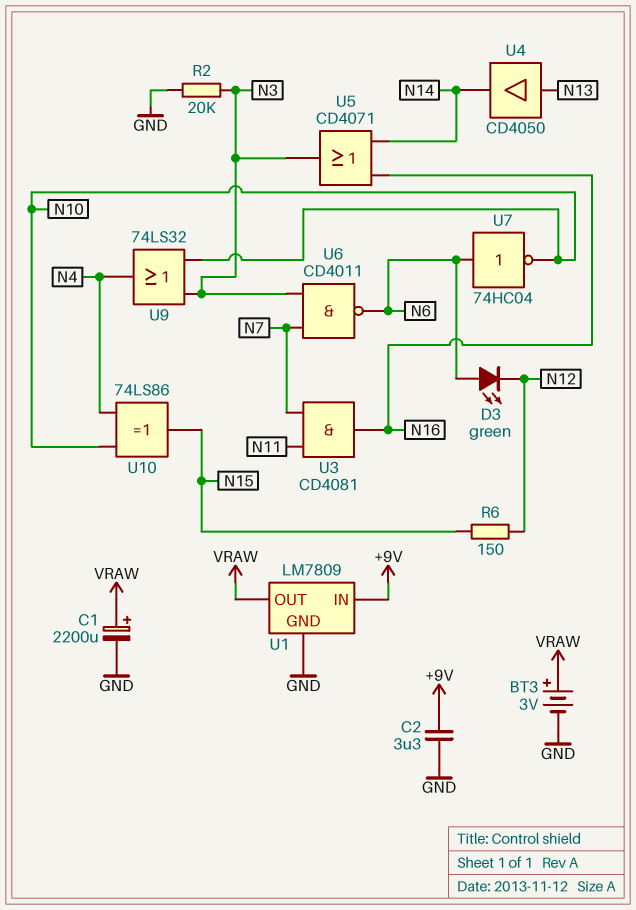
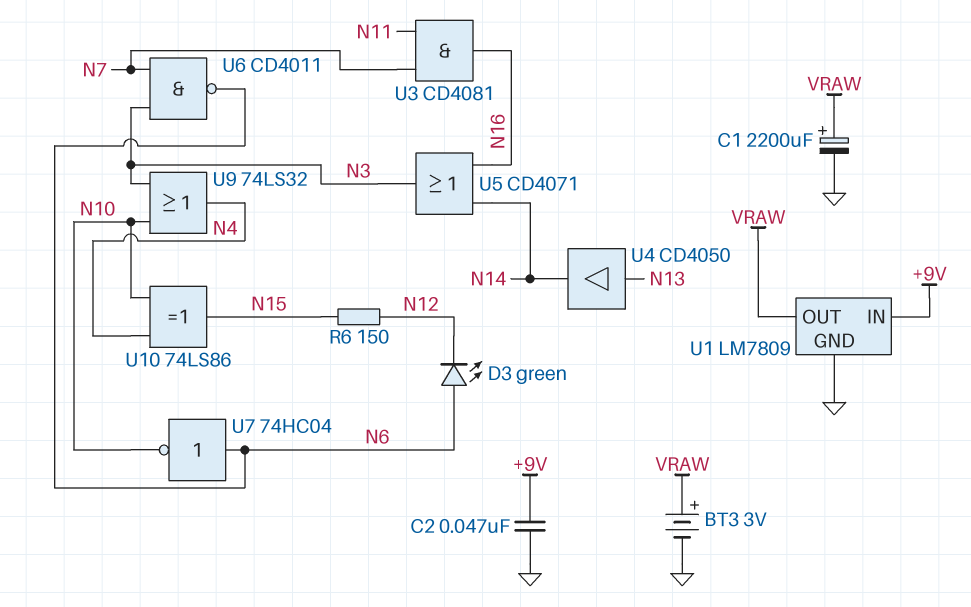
C2: 3.3uF (+9V, GND) -> 47nF (+9V, GND)
R2: 20k (GND, N3) -> none

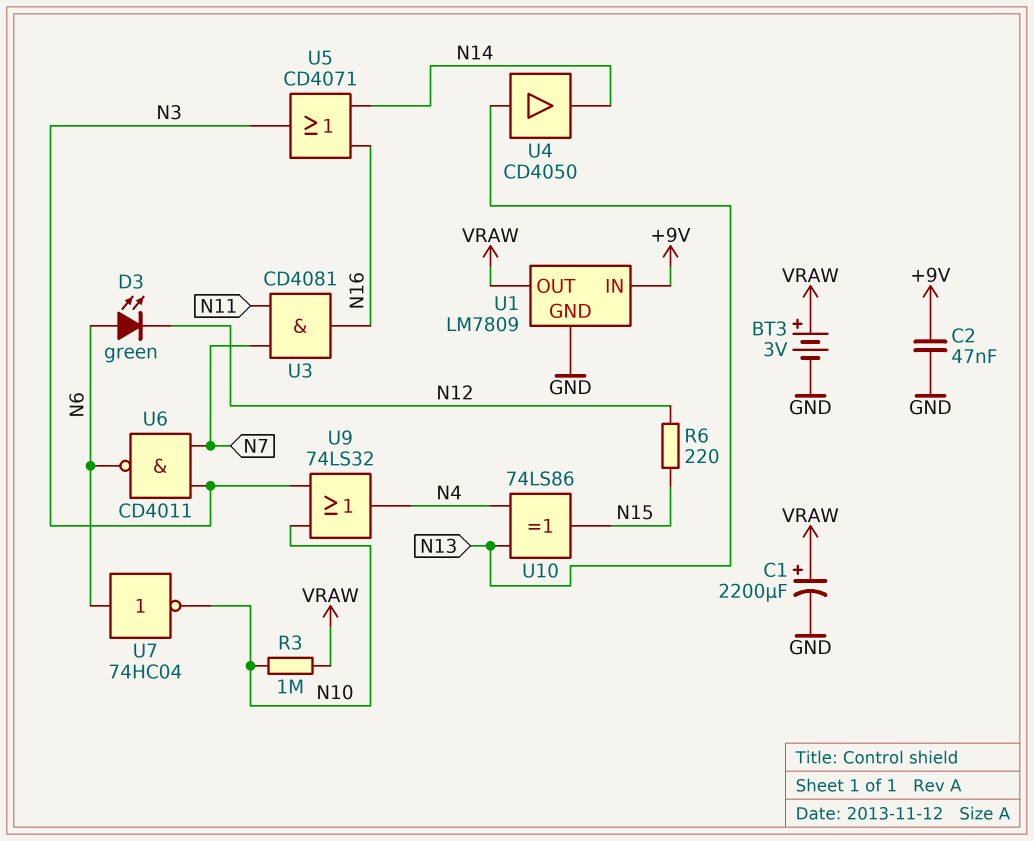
R3: none -> 1M (N10, VRAW)
R6: 150 (N12, N15) -> 220 (N12, N15)
U10: XOR 74LS86 (in N4, in N10, out N15) -> XOR 74LS86 (in N4, in N13, out N15)

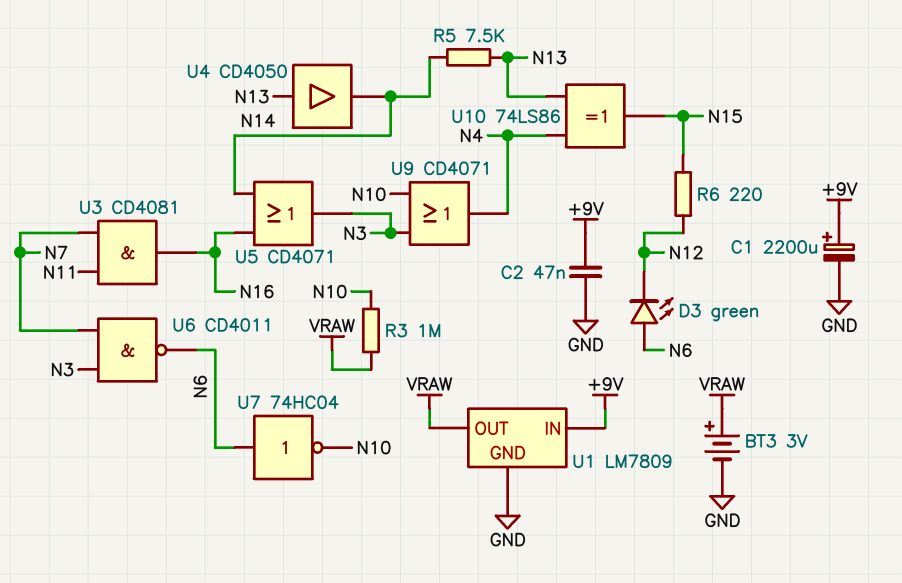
C1: 2200uF (plus VRAW, minus GND) -> 2200uF (plus +9V, minus GND)
R5: none -> 7.5k (N13, N14)
U9: OR 74LS32 (in N3, in N10, out N4) -> OR CD4071 (in N3, in N10, out N4)

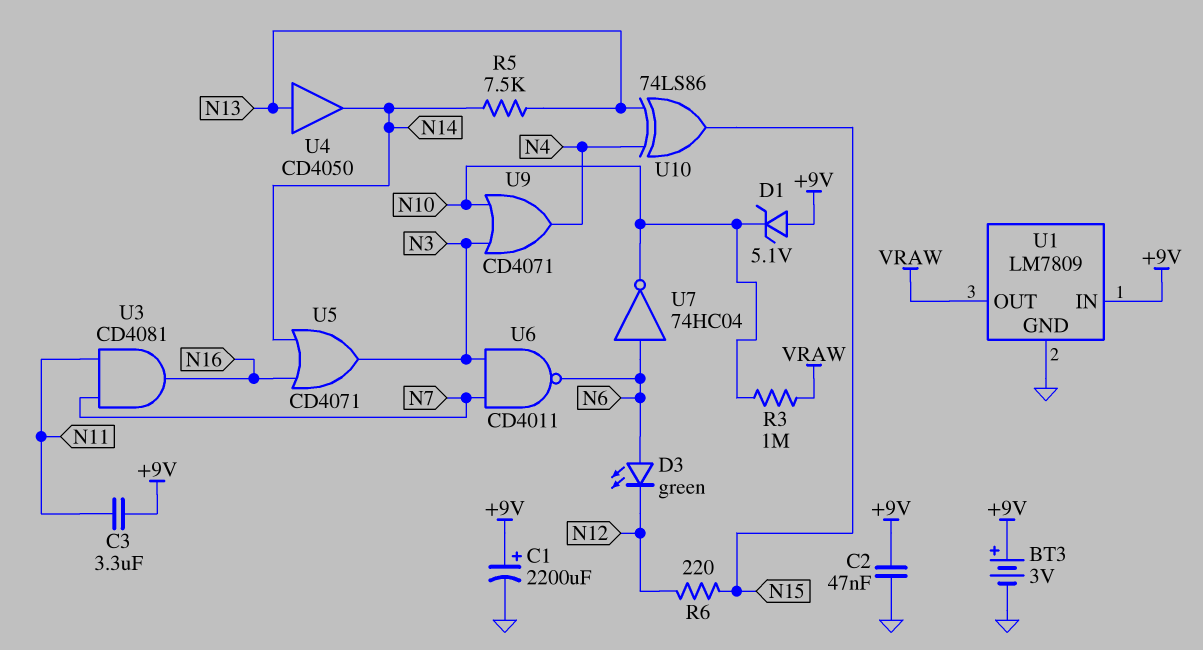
BT3: 3V (plus VRAW, minus GND) -> 3V (plus +9V, minus GND)
C3: none -> 3.3uF (+9V, N11)
D1: none -> zener 5.1V (A +9V, K N10)

